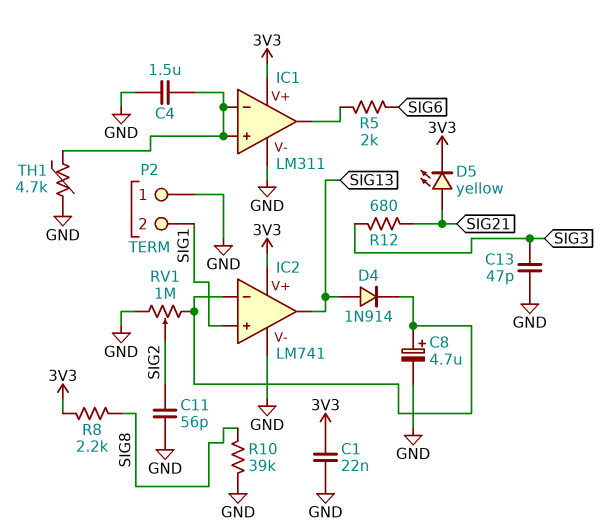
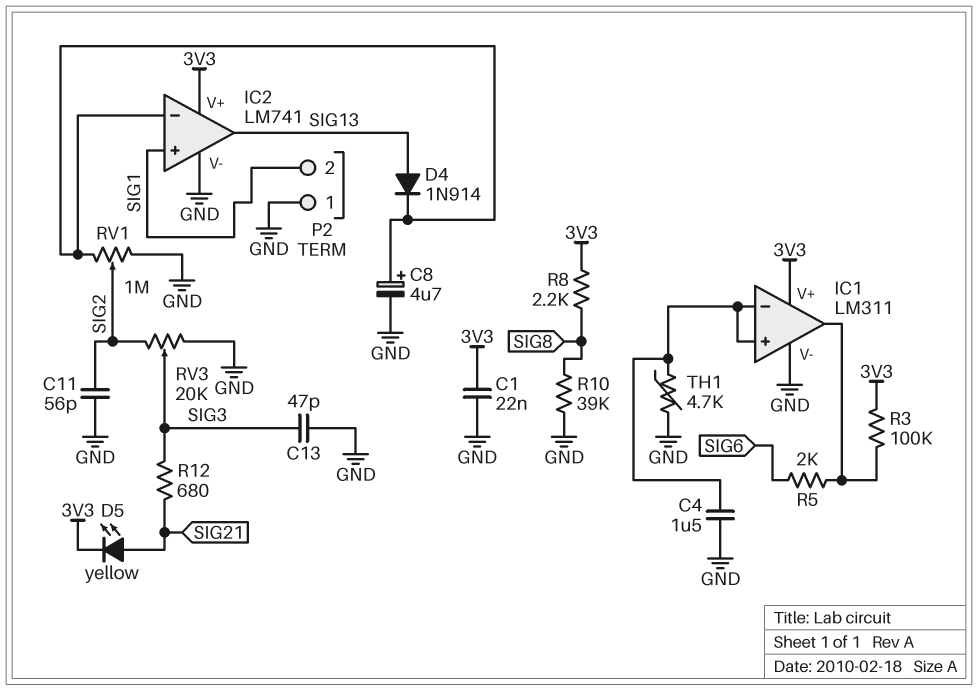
R3: none -> 100k (3V3, IC1/out)
RV3: none -> 20k (GND, SIG2, wiper SIG3)

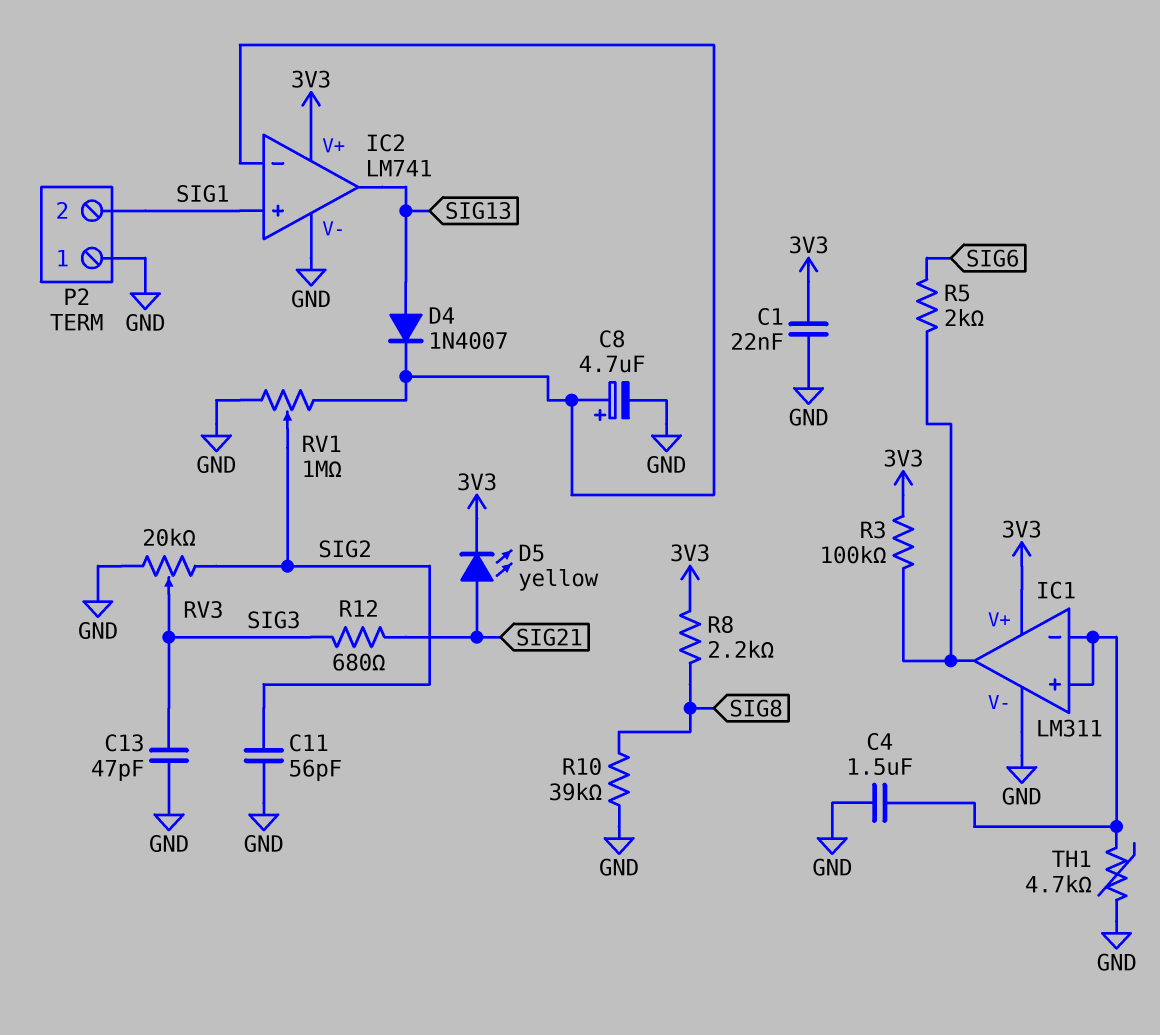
D4: diode 1N914 (A SIG13, K IC2/in-) -> diode 1N4007 (A SIG13, K IC2/in-)

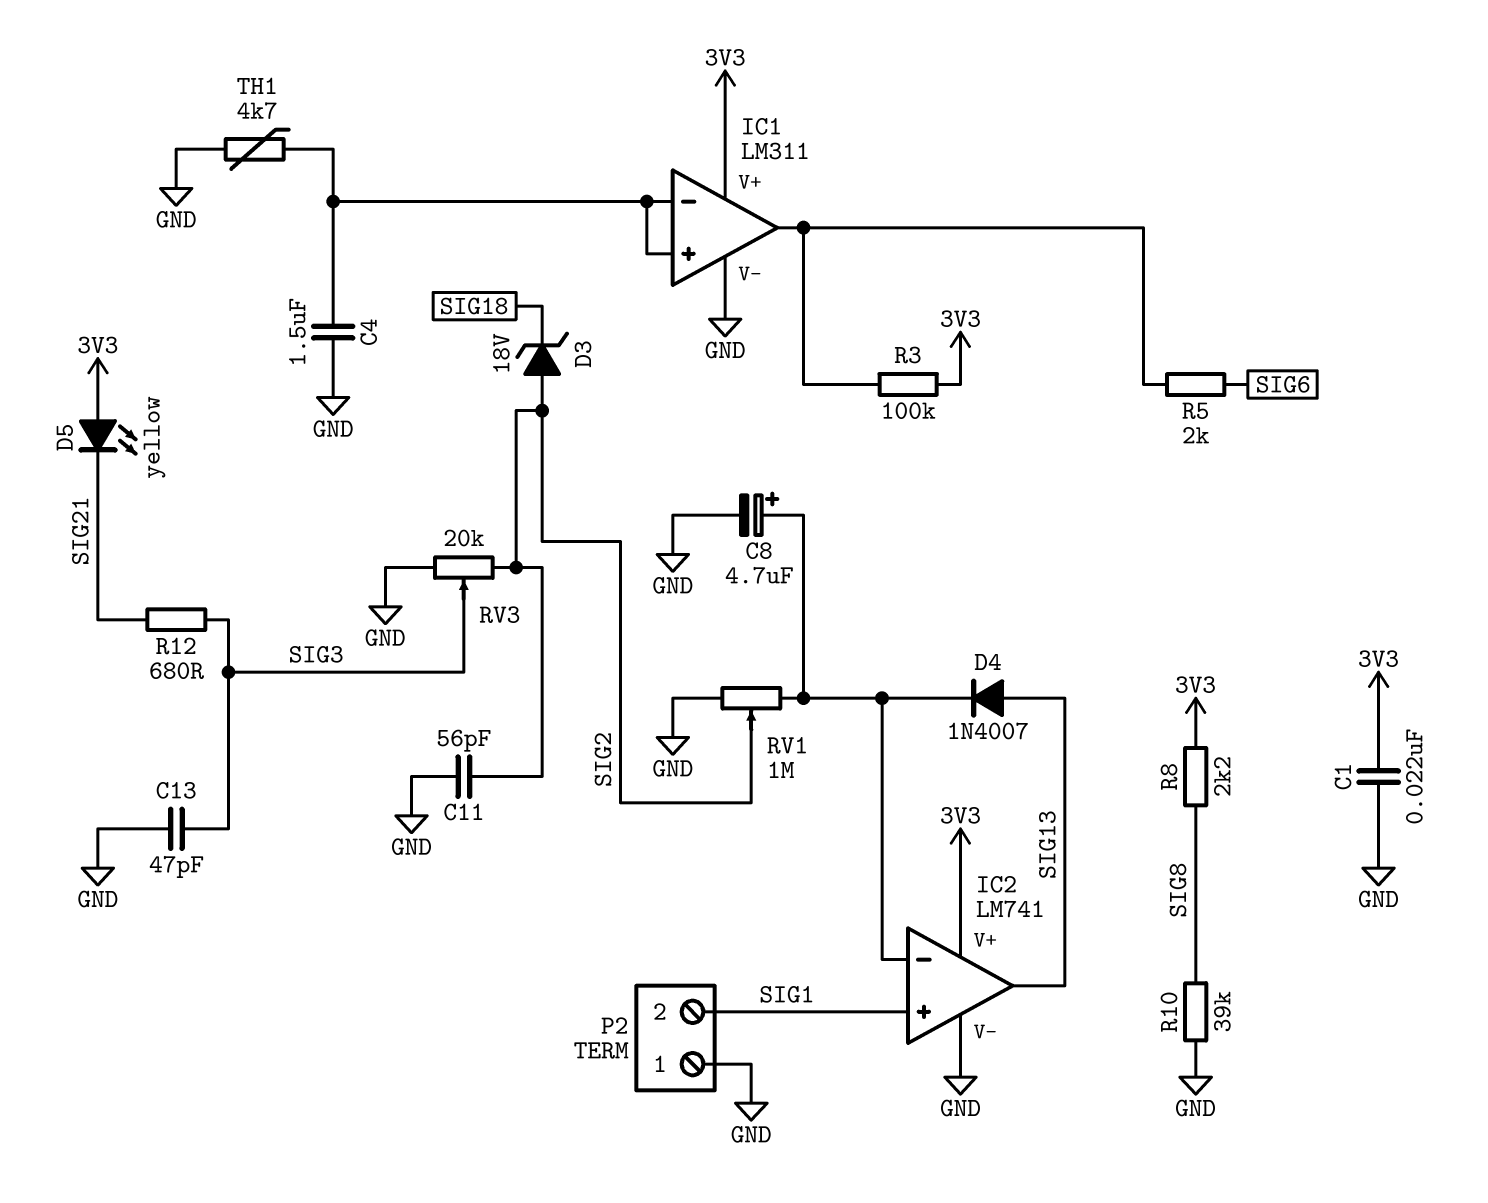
D3: none -> zener 18V (A SIG2, K SIG18)
D5: LED yellow (A SIG21, K 3V3) -> LED yellow (A 3V3, K SIG21)

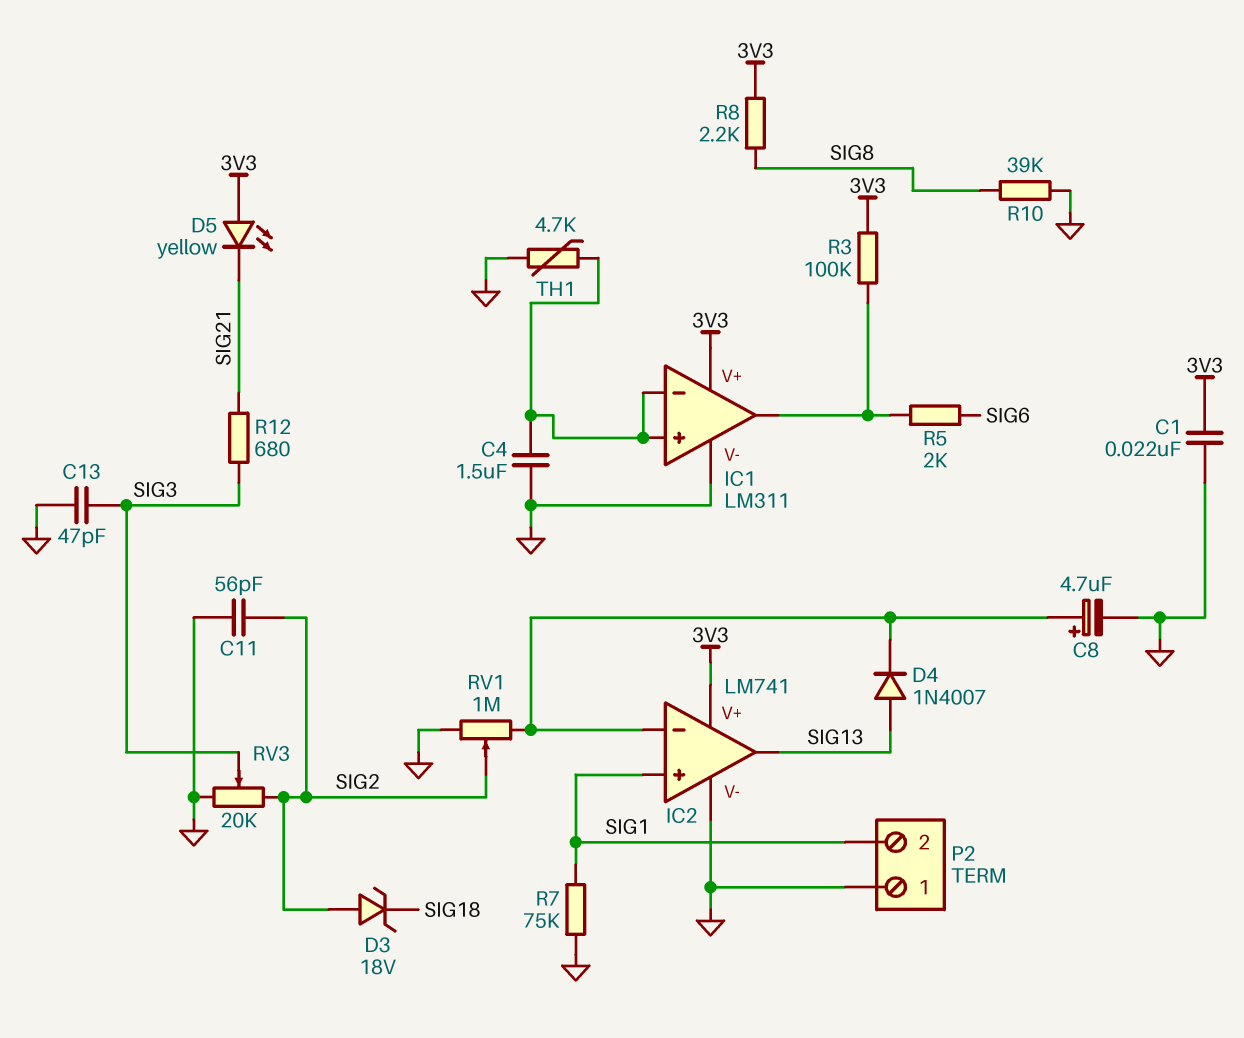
R7: none -> 75k (GND, SIG1)

